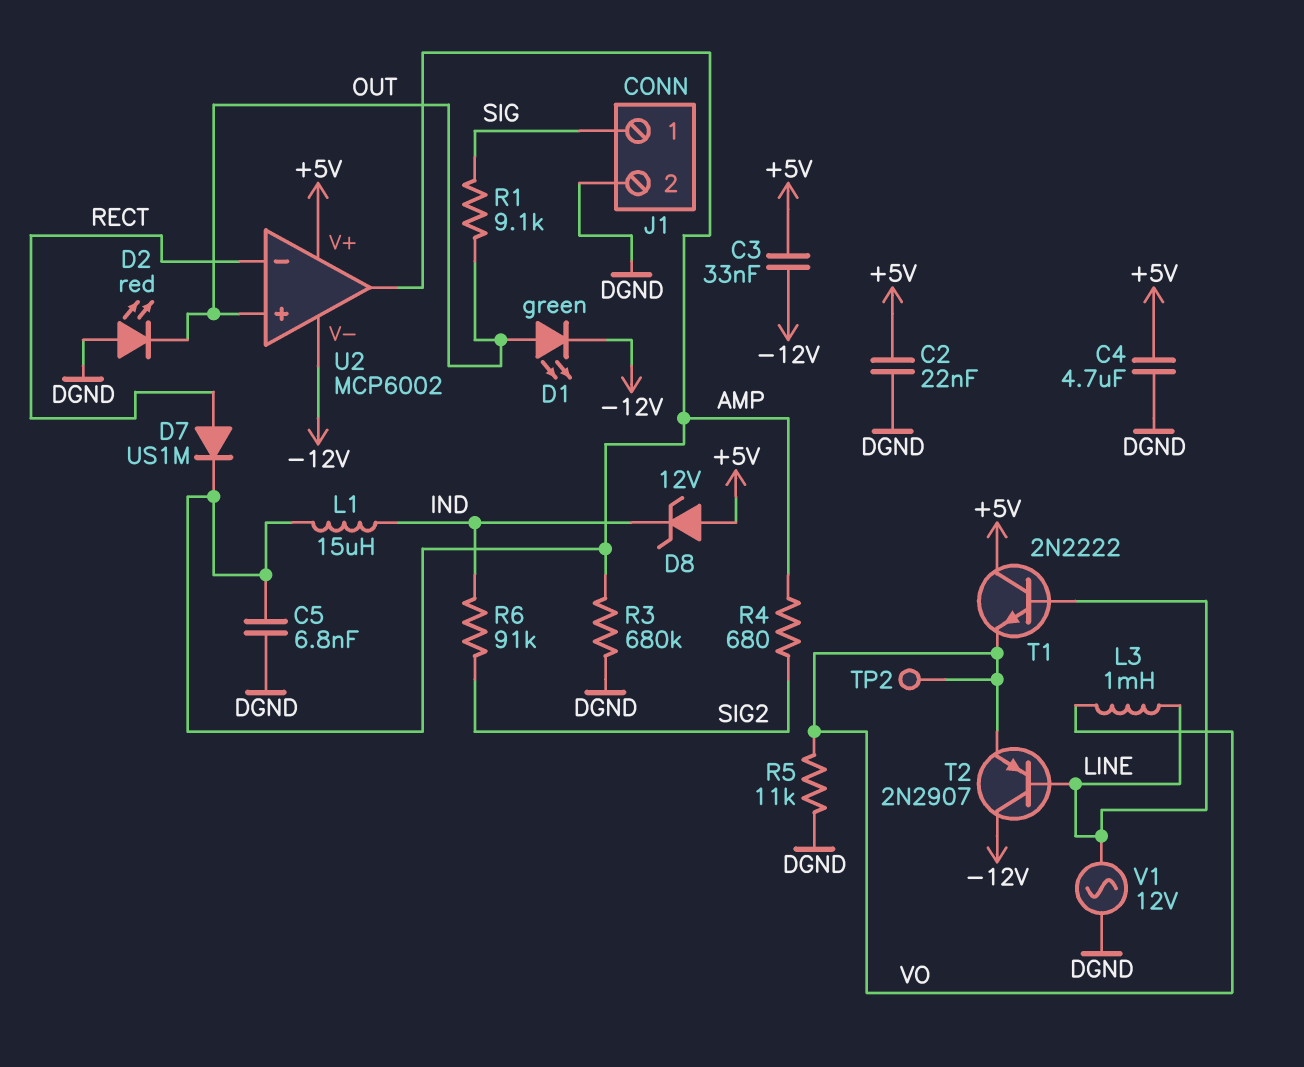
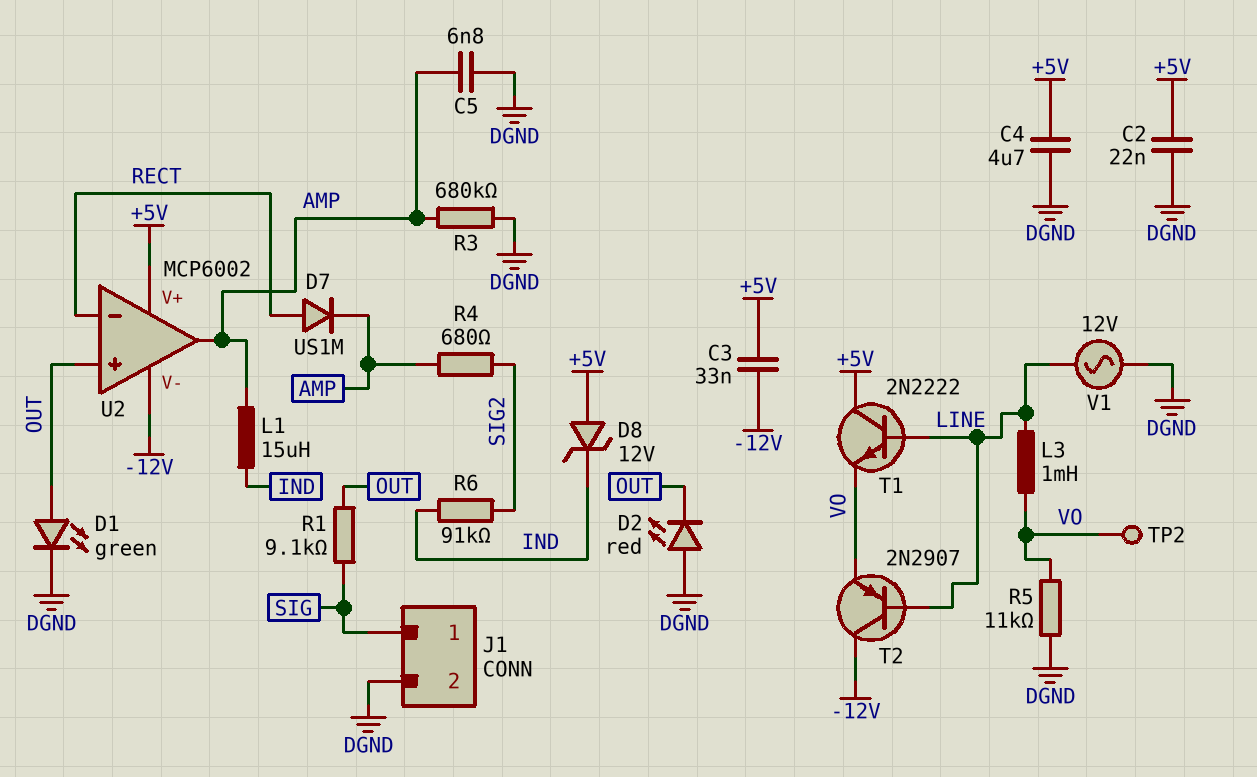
D1: LED green (A OUT, K -12V) -> LED green (A OUT, K DGND)

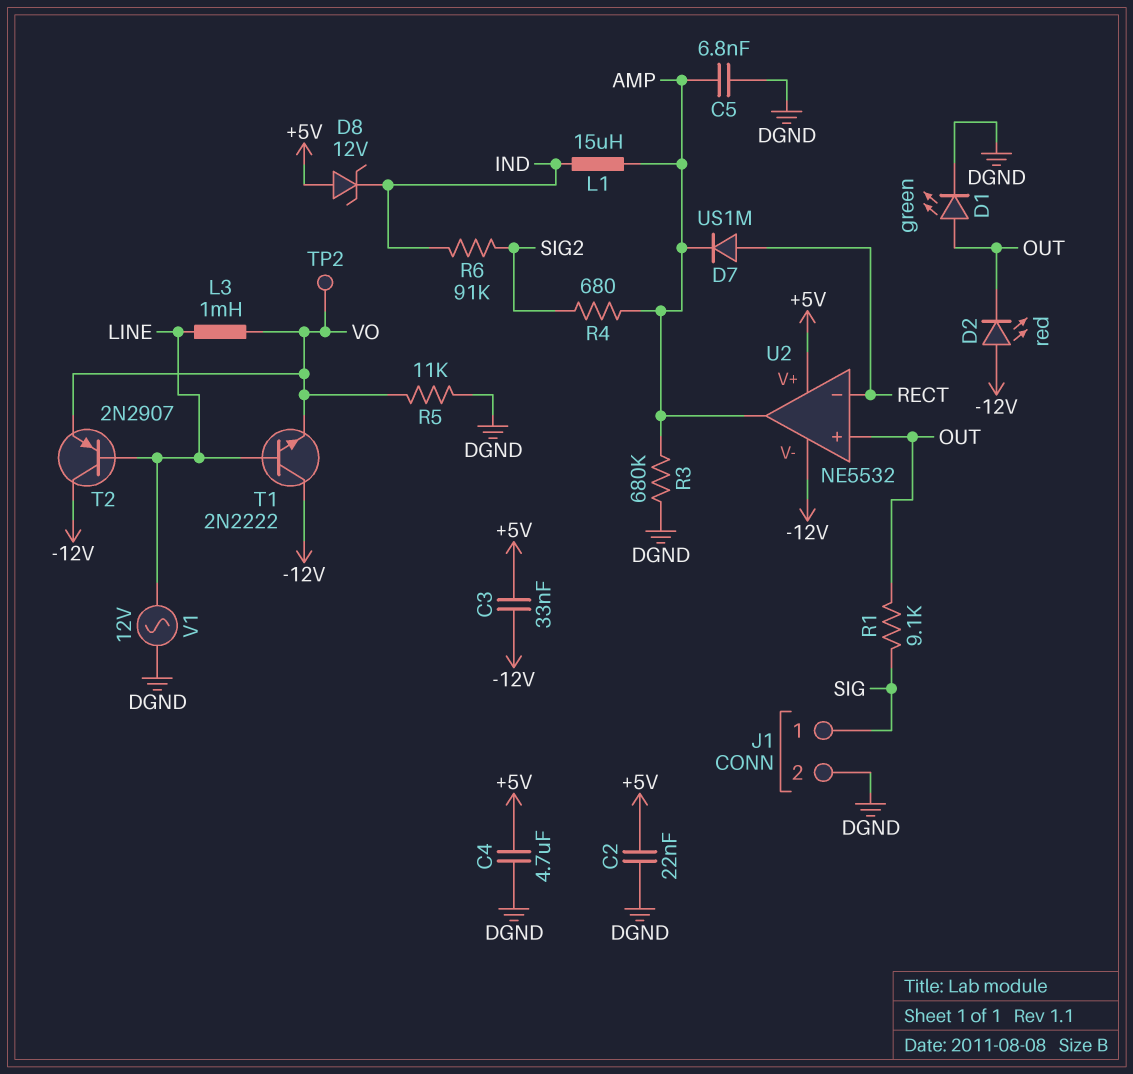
D2: LED red (A DGND, K OUT) -> LED red (A -12V, K OUT)
T1: NPN 2N2222 (B LINE, C +5V, E VO) -> NPN 2N2222 (B LINE, C -12V, E VO)
U2: MCP6002 -> NE5532

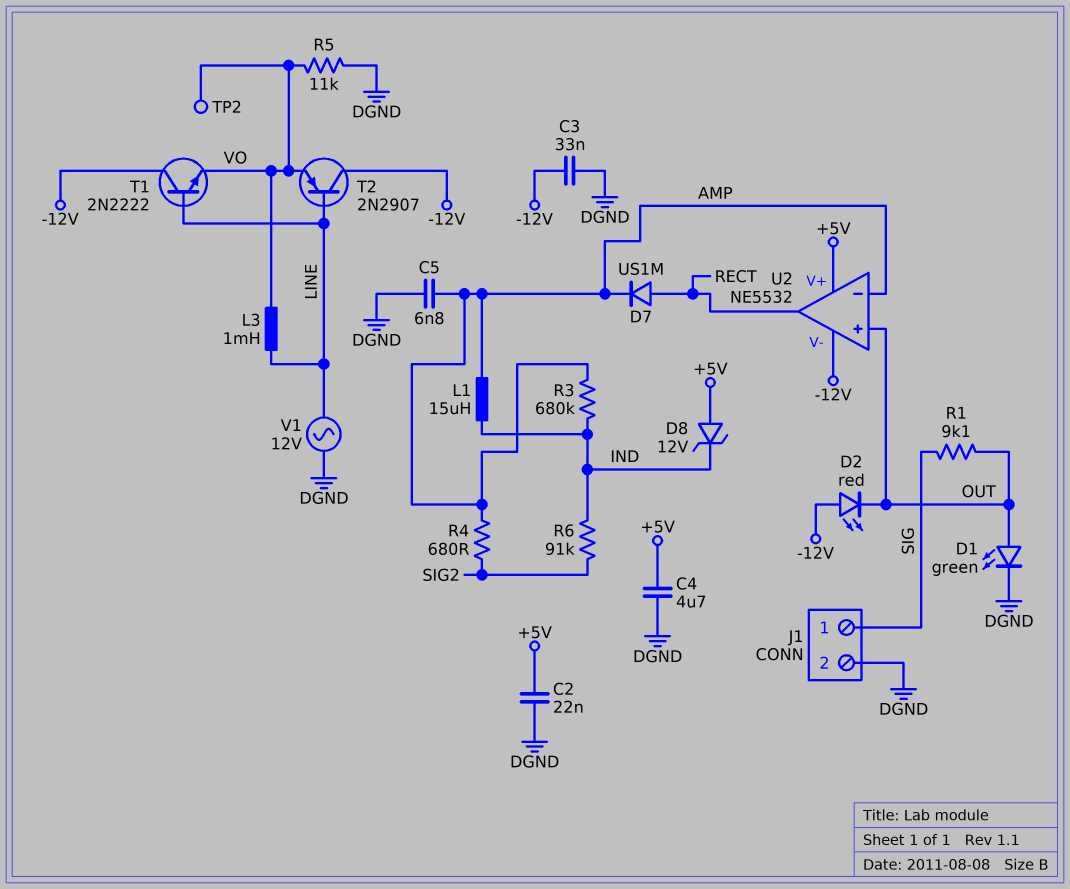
C3: 33nF (+5V, -12V) -> 33nF (-12V, DGND)
R3: 680k (AMP, DGND) -> 680k (AMP, IND)
U2 pin in-: RECT -> AMP
U2 pin out: AMP -> RECT

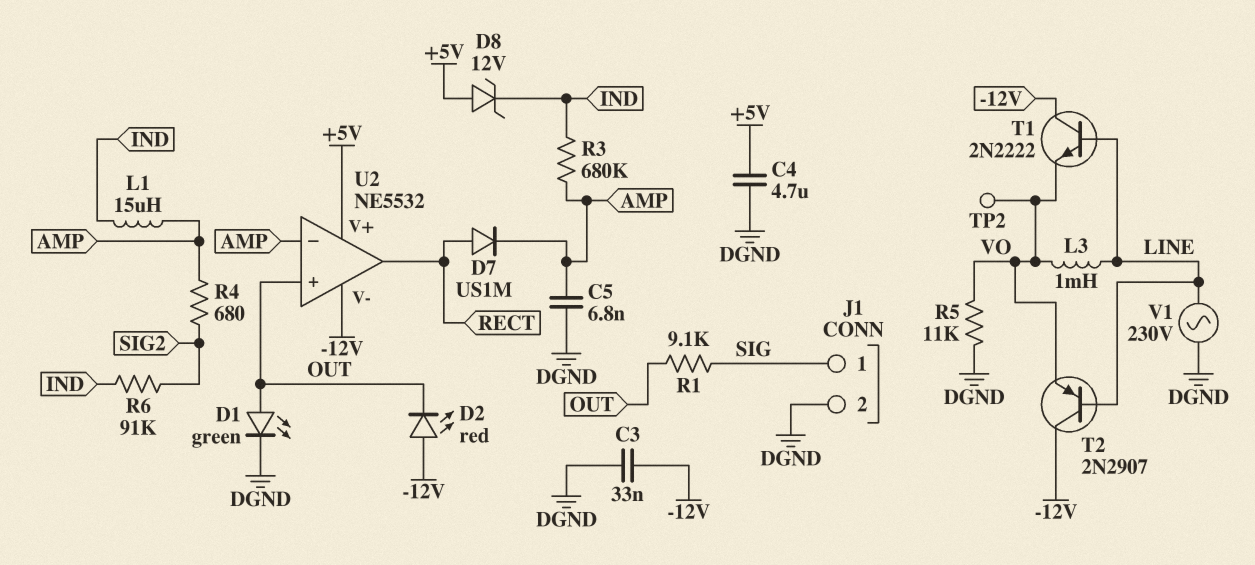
C2: 22nF (+5V, DGND) -> none
V1: AC 12V (DGND, LINE) -> AC 230V (DGND, LINE)

